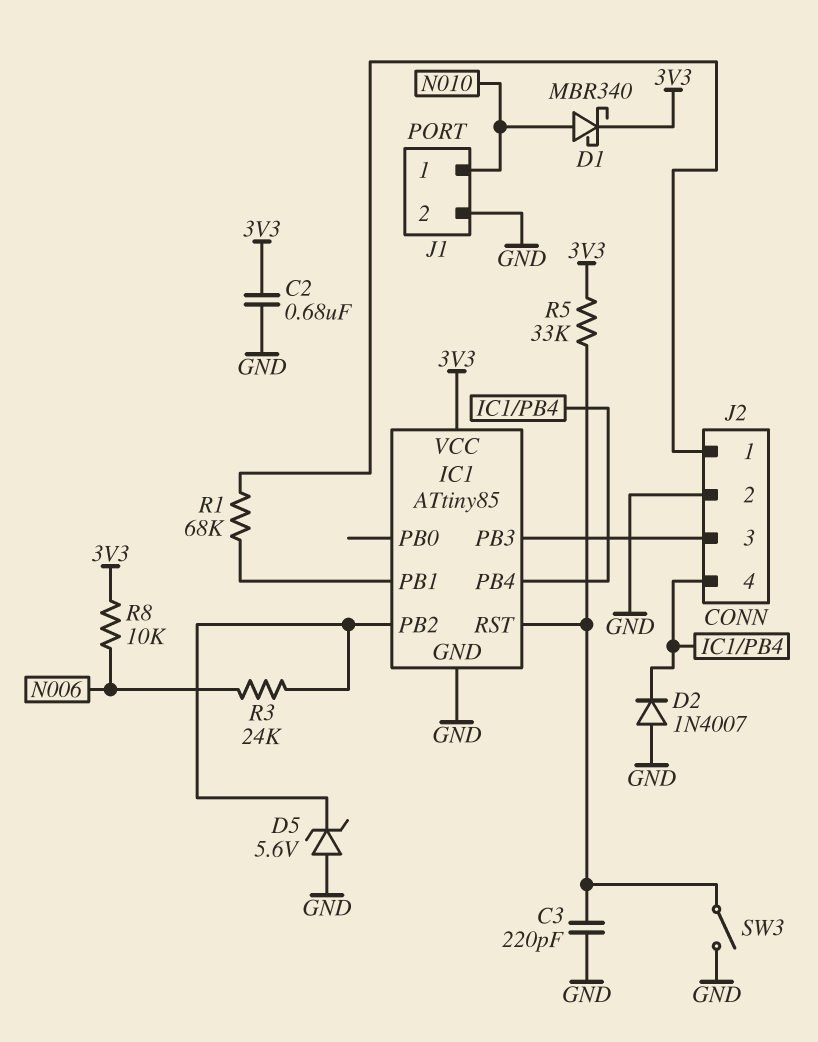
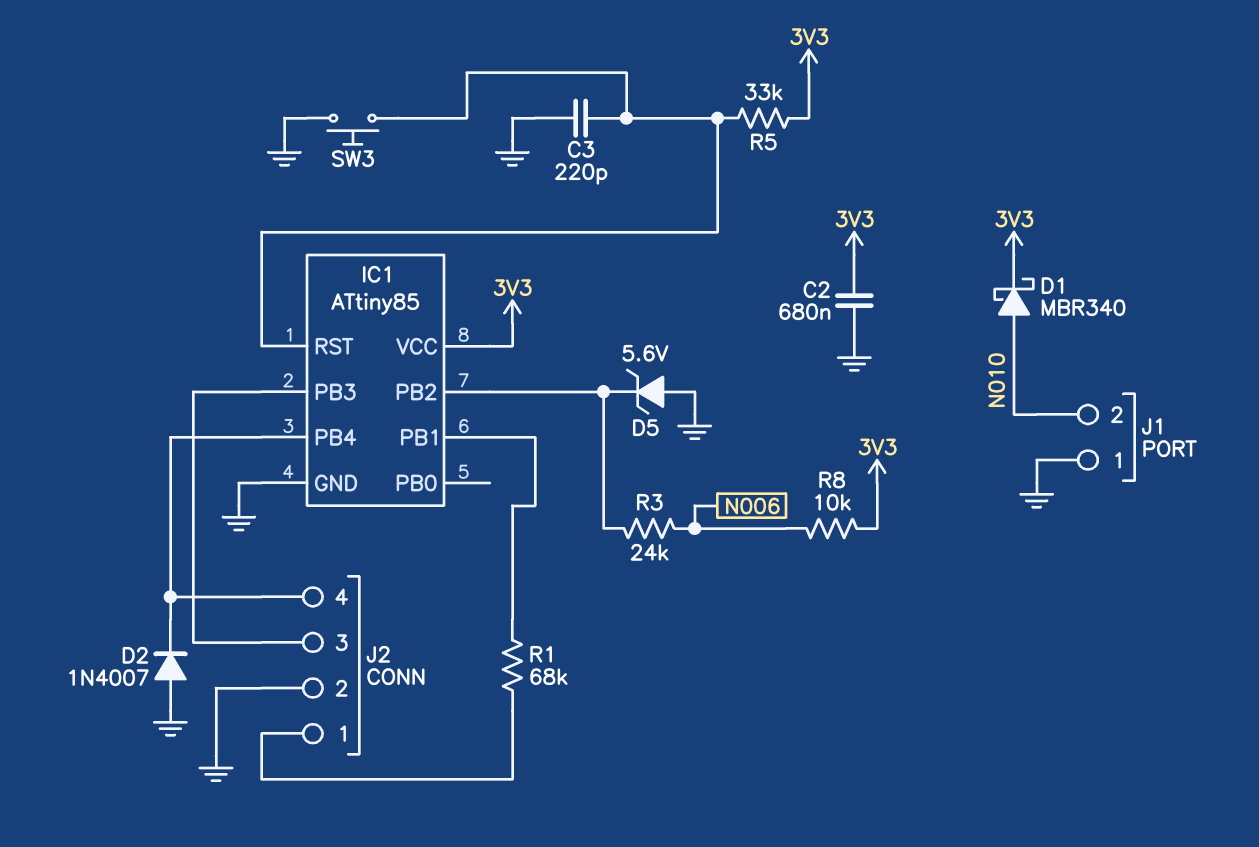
J1 pin 1: N010 -> GND
J1 pin 2: GND -> N010
SW3: switch (GND, IC1/RST) -> button (GND, IC1/RST)

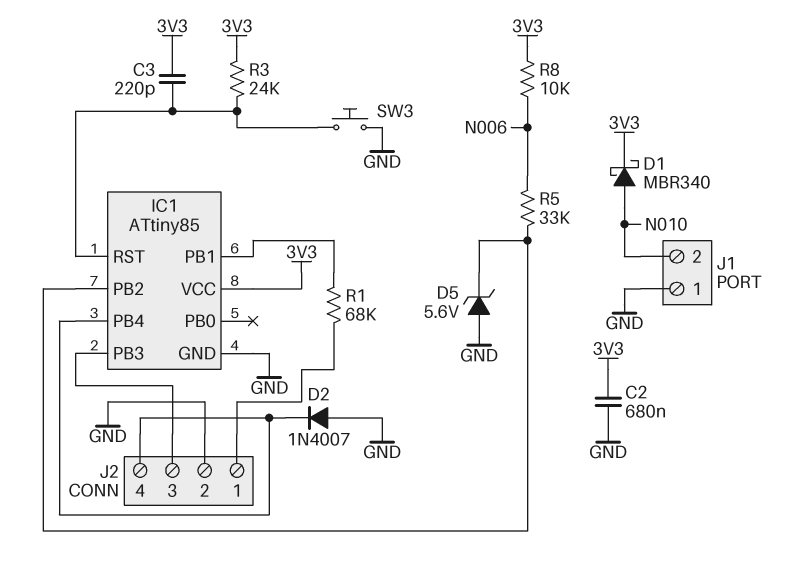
C3: 220pF (GND, IC1/RST) -> 220pF (3V3, IC1/RST)
R3: 24k (IC1/PB2, N006) -> 24k (3V3, IC1/RST)
R5: 33k (3V3, IC1/RST) -> 33k (IC1/PB2, N006)

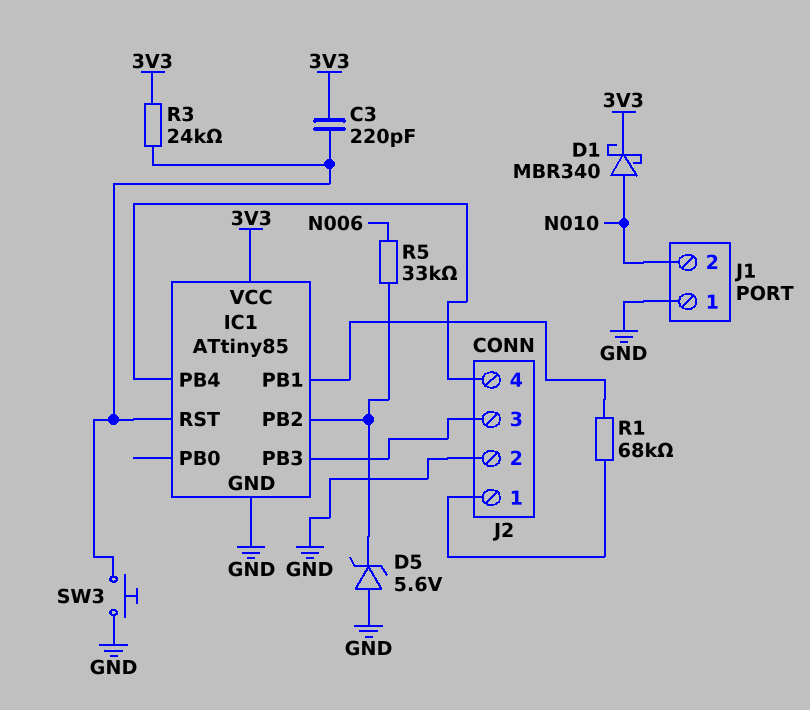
C2: 680nF (3V3, GND) -> none
D2: diode 1N4007 (A GND, K IC1/PB4) -> none
R8: 10k (3V3, N006) -> none

